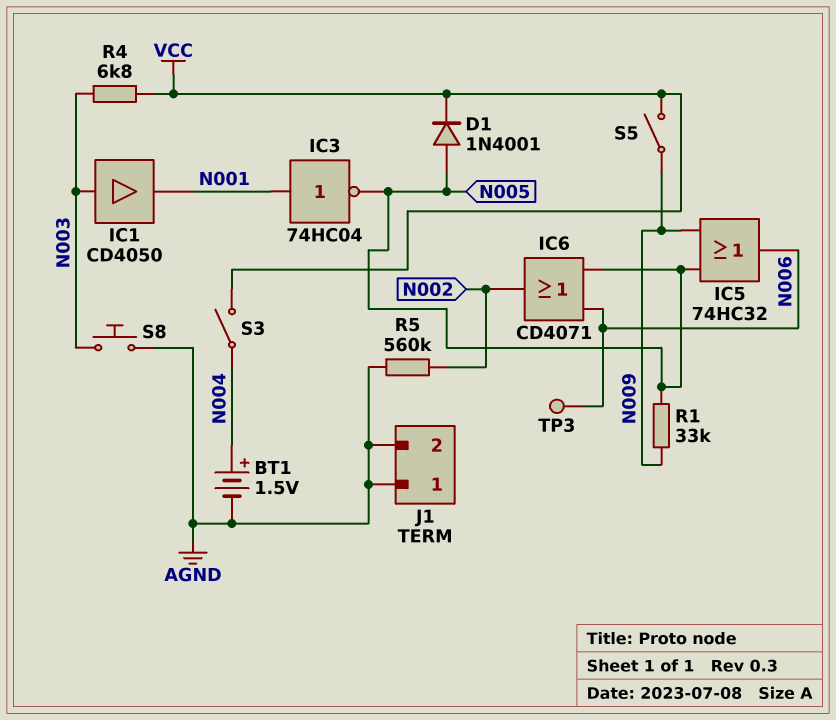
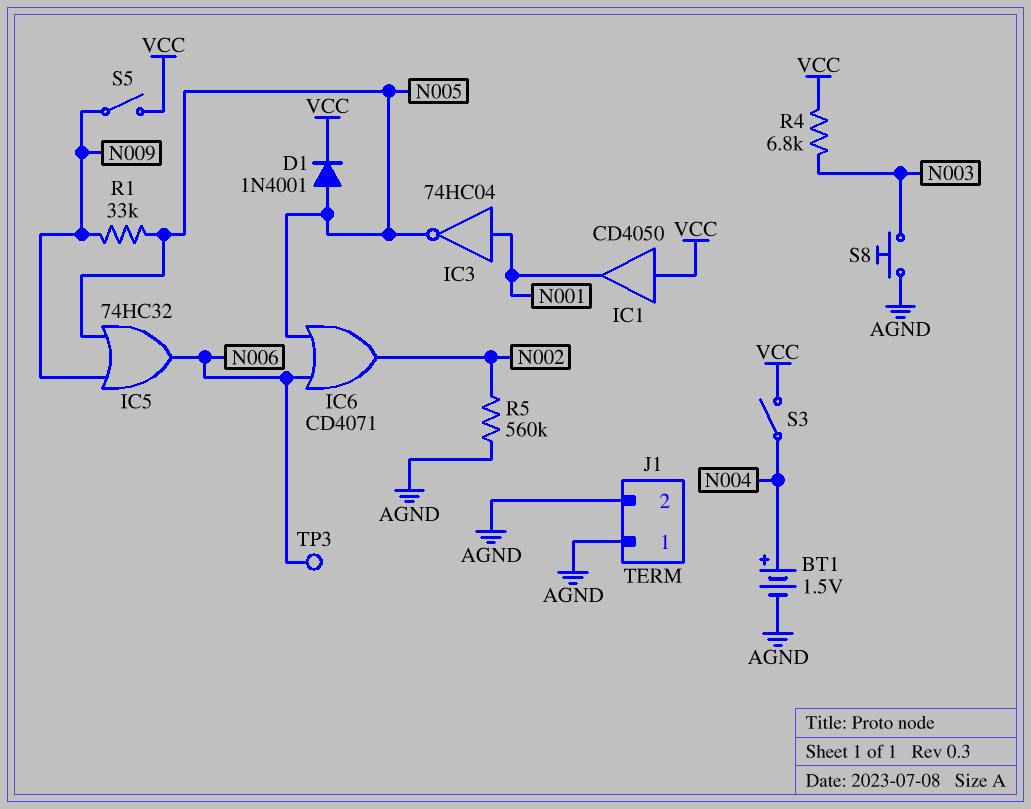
IC1: buffer CD4050 (in N003, out N001) -> buffer CD4050 (in VCC, out N001)

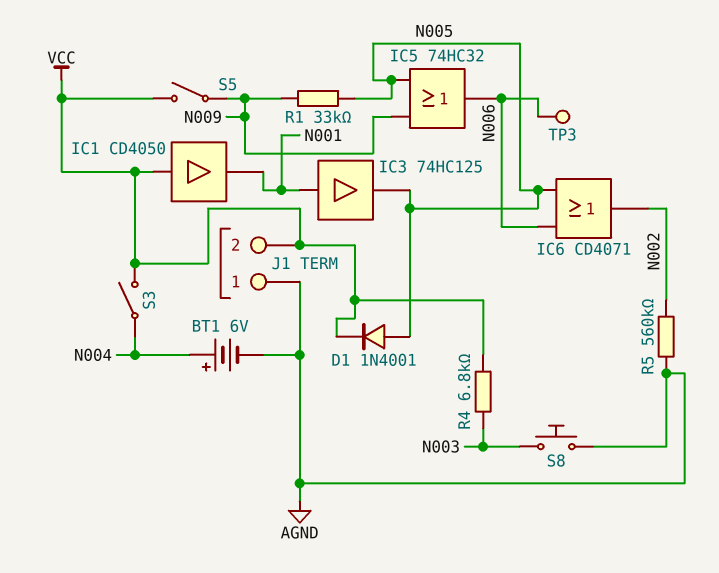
BT1: 1.5V (plus N004, minus AGND) -> 6V (plus N004, minus AGND)
IC3: NOT 74HC04 (in N001, out N005) -> buffer 74HC125 (in N001, out N005)
J1 pin 2: AGND -> VCC

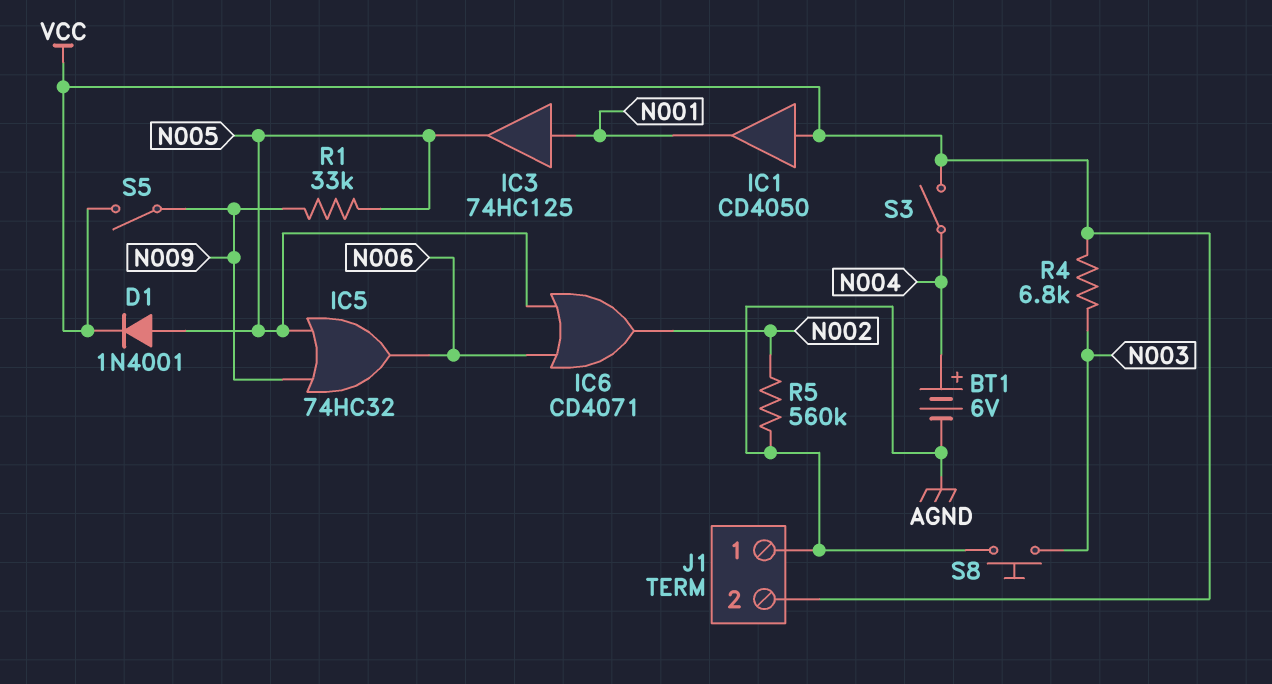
TP3: test point (N006) -> none

